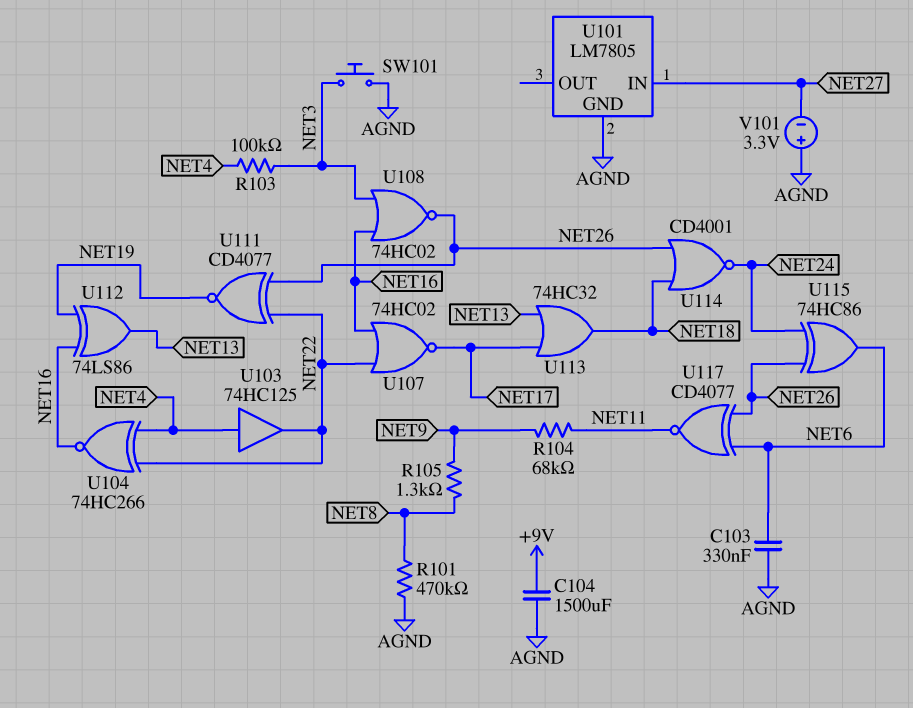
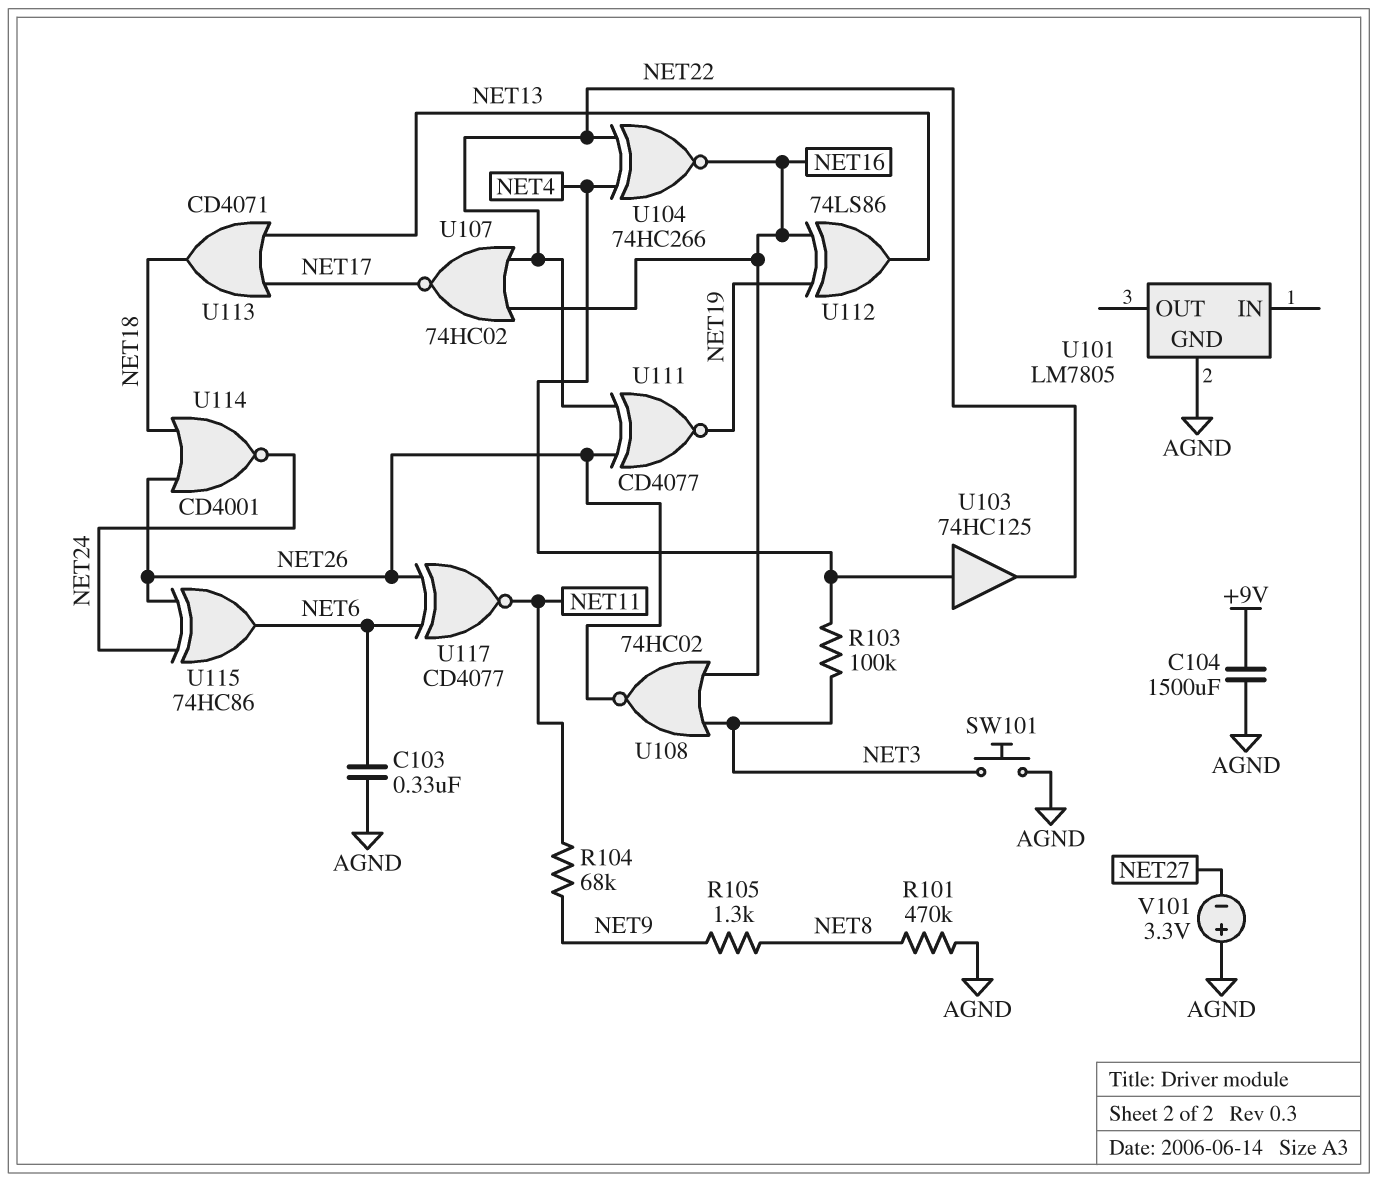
U101 pin IN: NET27 -> none
U113: OR 74HC32 (in NET13, in NET17, out NET18) -> OR CD4071 (in NET13, in NET17, out NET18)

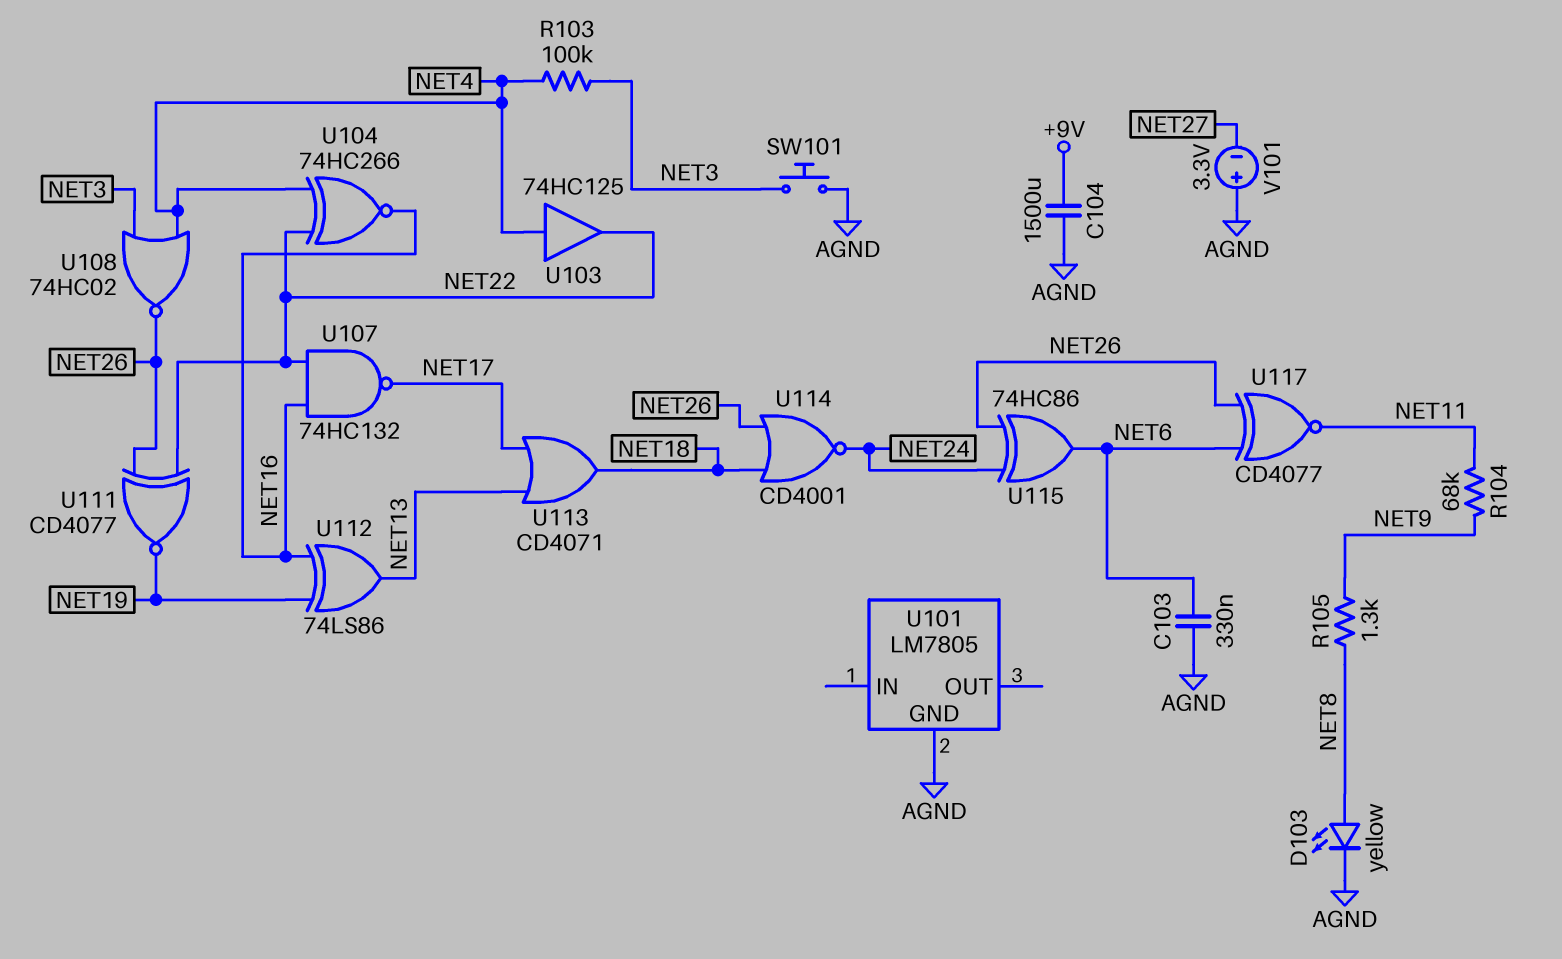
D103: none -> LED yellow (A NET8, K AGND)
R101: 470k (AGND, NET8) -> none
U107: NOR 74HC02 (in NET16, in NET22, out NET17) -> NAND 74HC132 (in NET16, in NET22, out NET17)
U108: NOR 74HC02 (in NET3, in NET16, out NET26) -> NOR 74HC02 (in NET3, in NET4, out NET26)

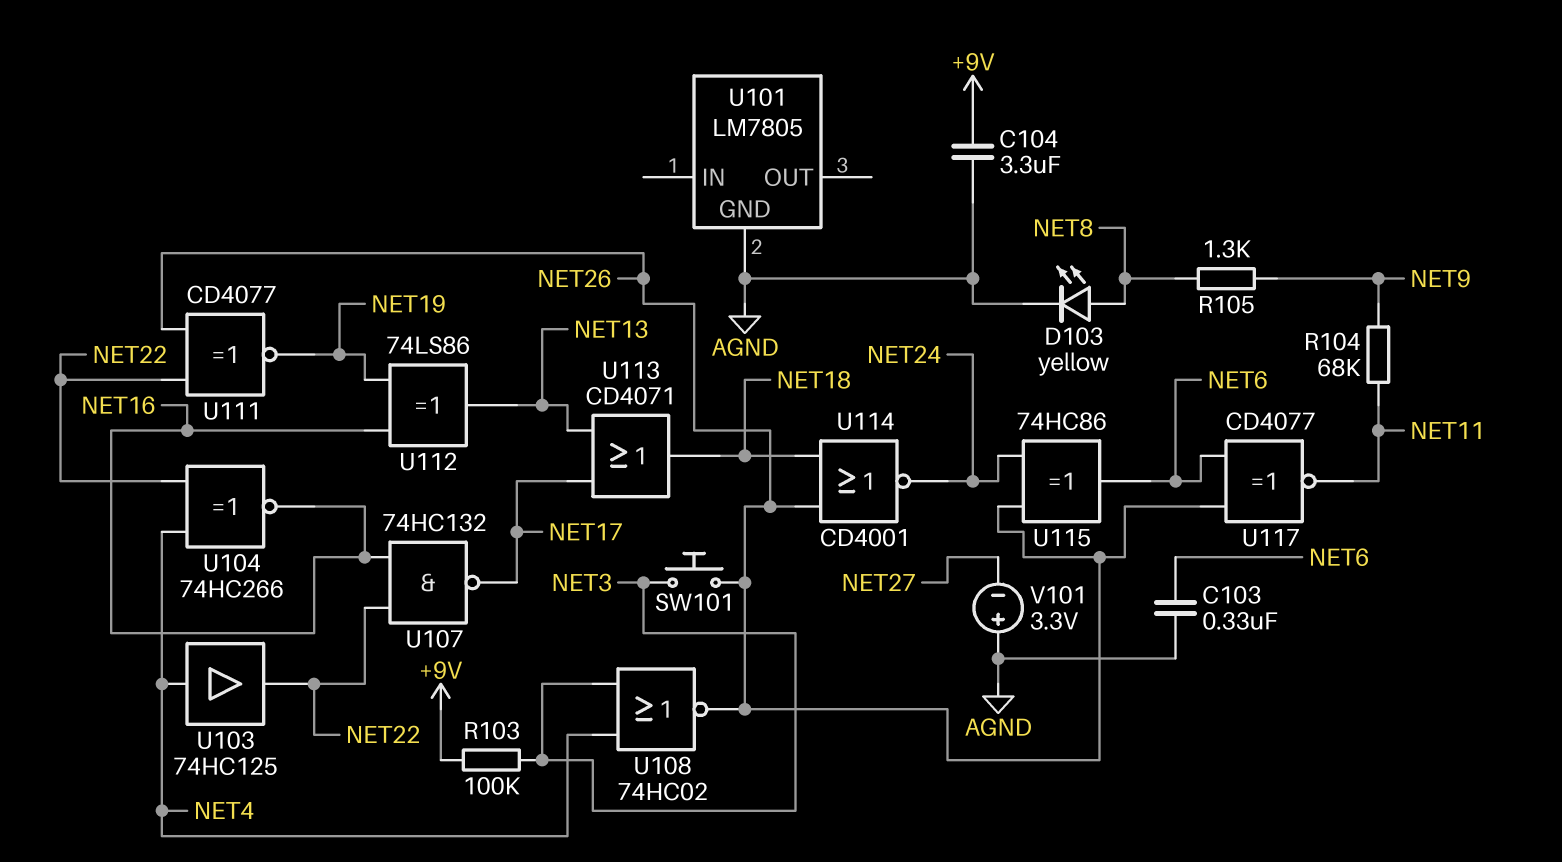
C104: 1500uF (+9V, AGND) -> 3.3uF (+9V, AGND)
R103: 100k (NET3, NET4) -> 100k (+9V, NET3)
SW101: button (AGND, NET3) -> button (NET3, NET26)

